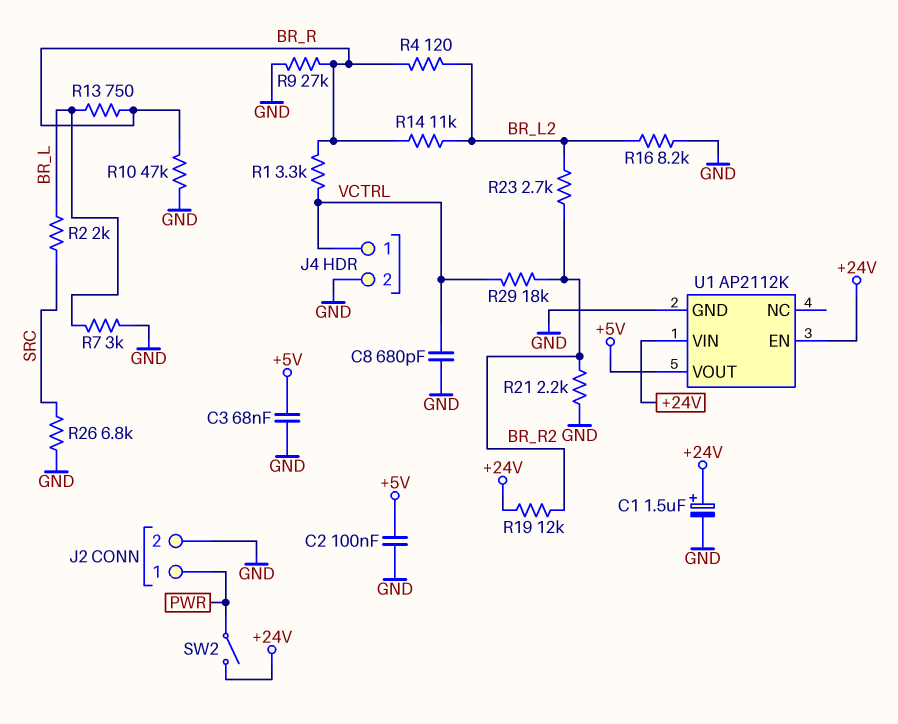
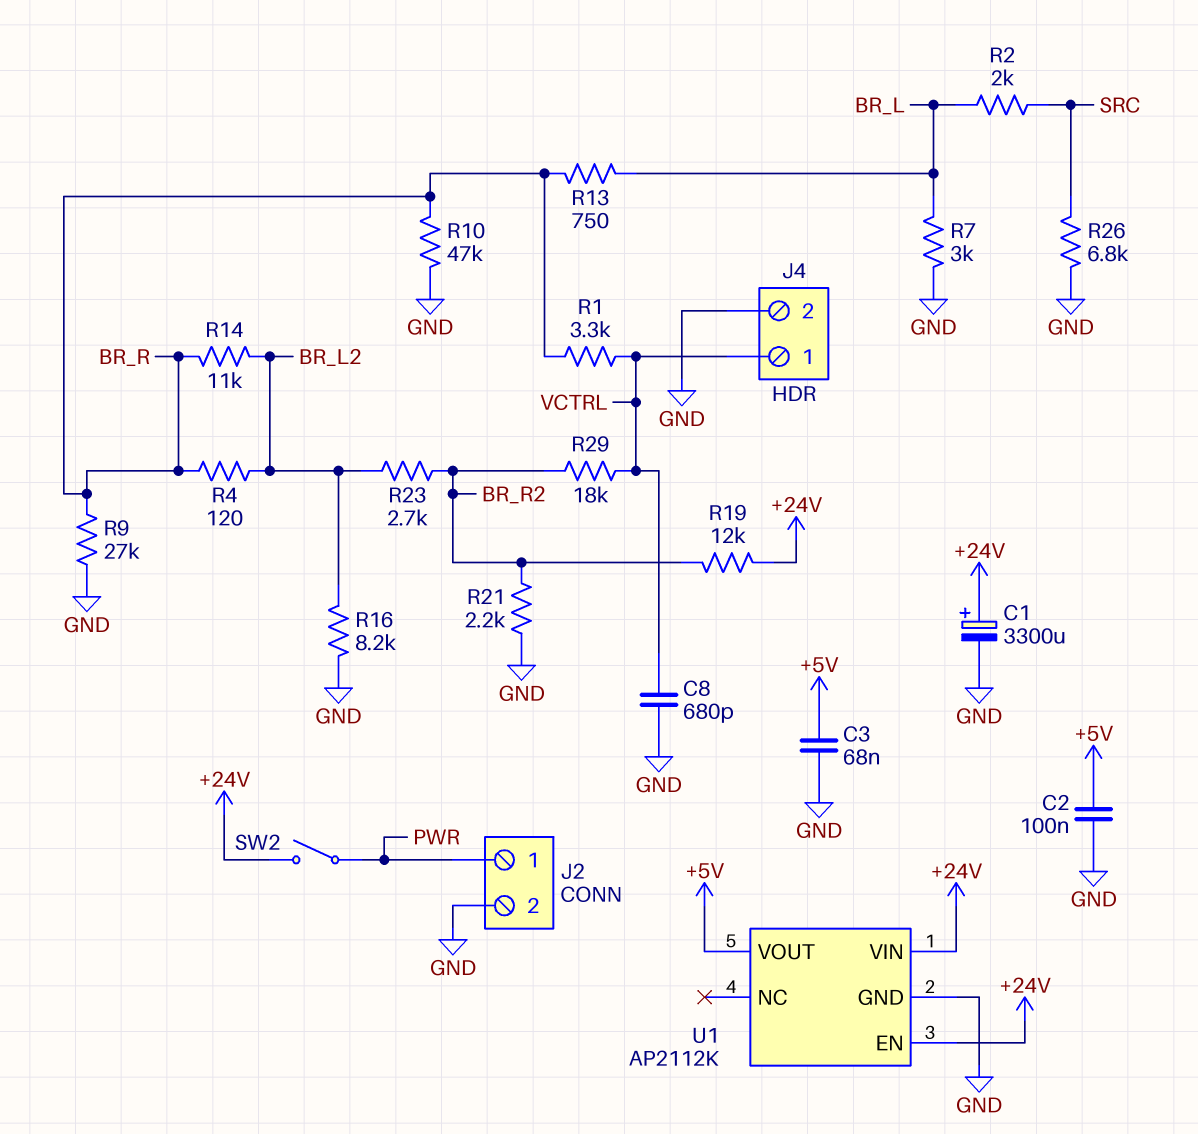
C1: 1.5uF (plus +24V, minus GND) -> 3300uF (plus +24V, minus GND)

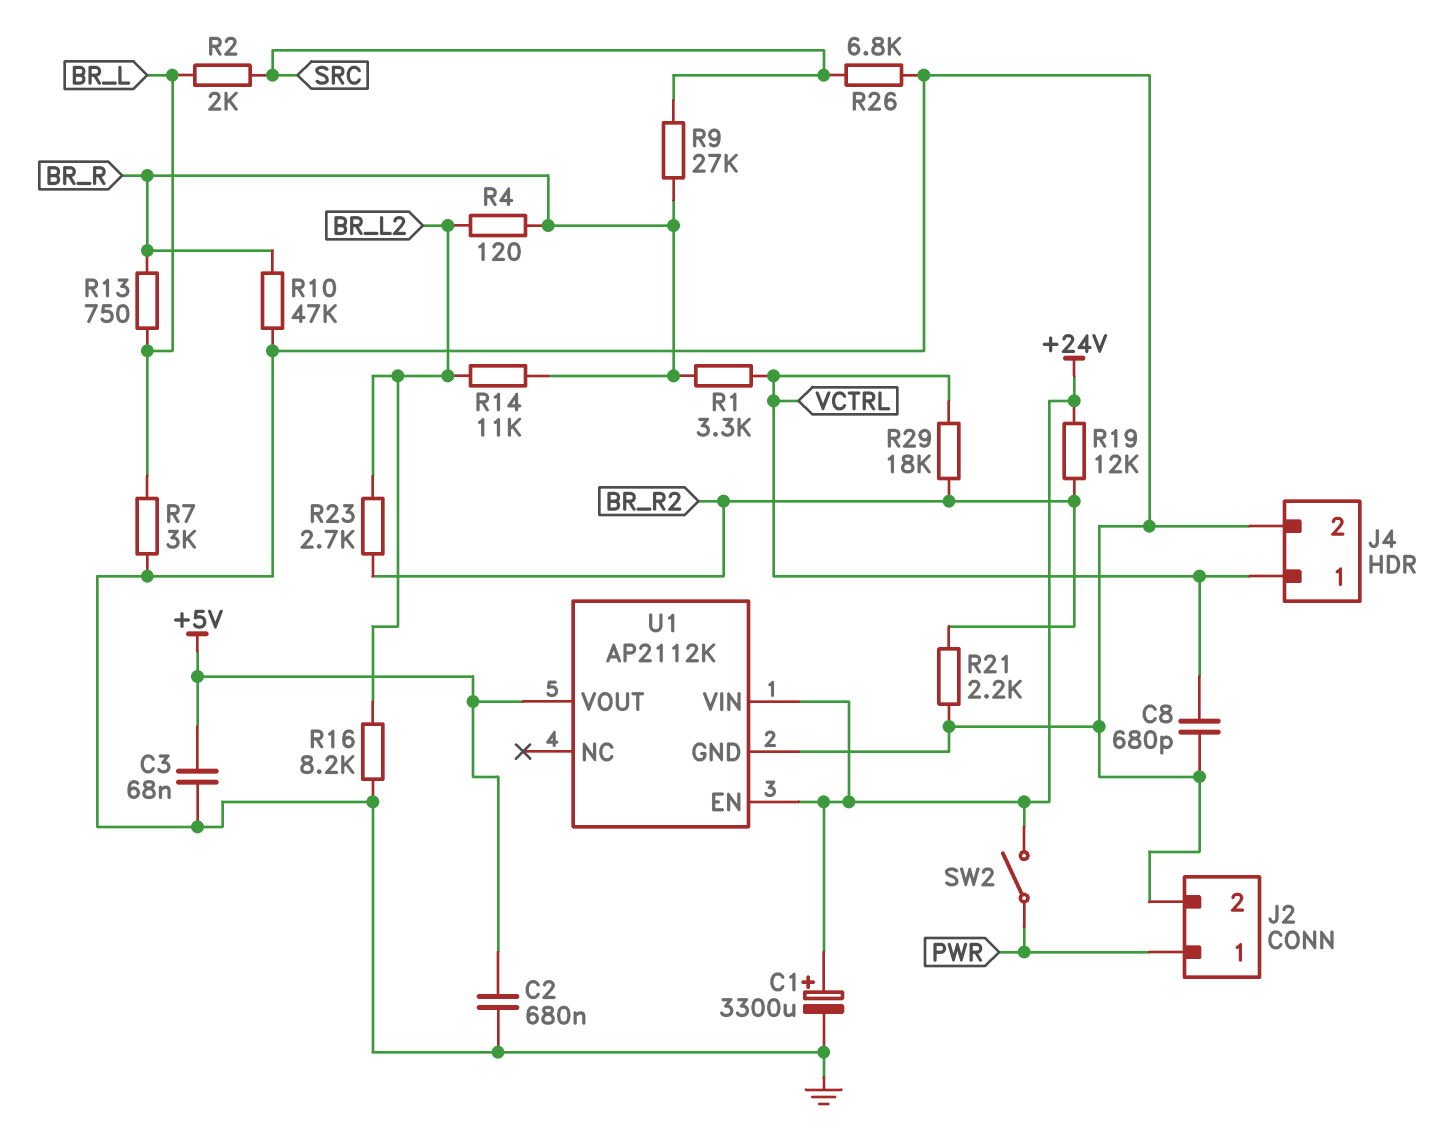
C2: 100nF (+5V, GND) -> 680nF (+5V, GND)
R9: 27k (BR_R, GND) -> 27k (BR_R, SRC)

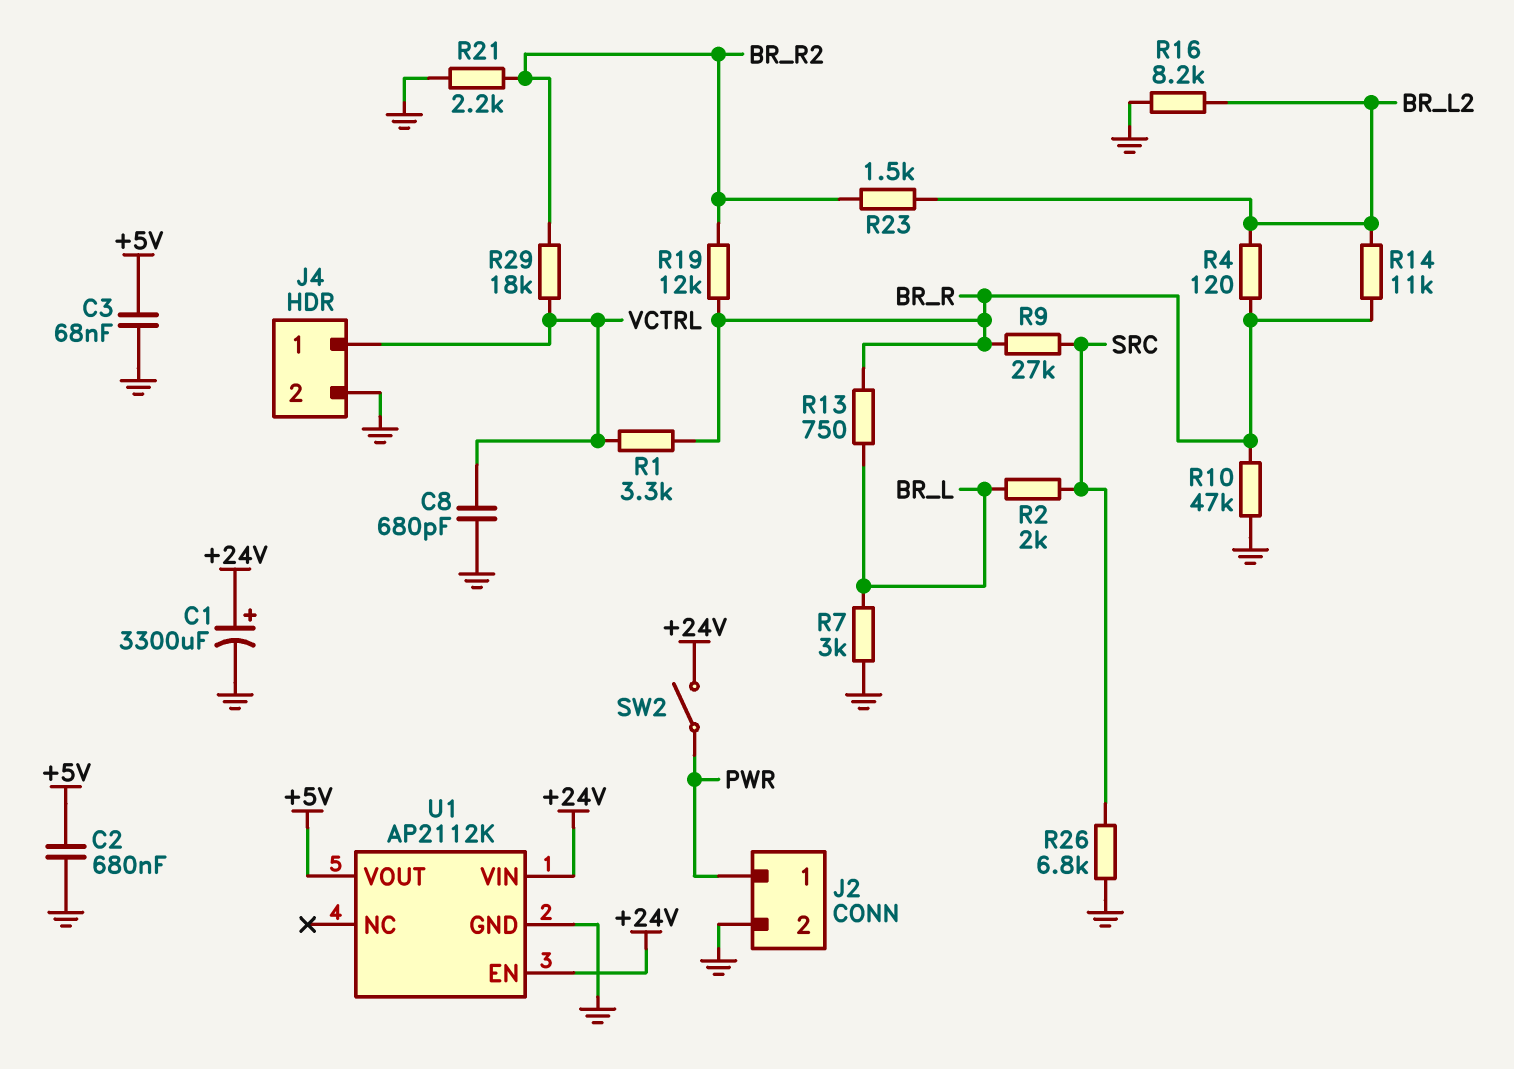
R19: 12k (+24V, BR_R2) -> 12k (BR_R, BR_R2)
R23: 2.7k (BR_L2, BR_R2) -> 1.5k (BR_L2, BR_R2)

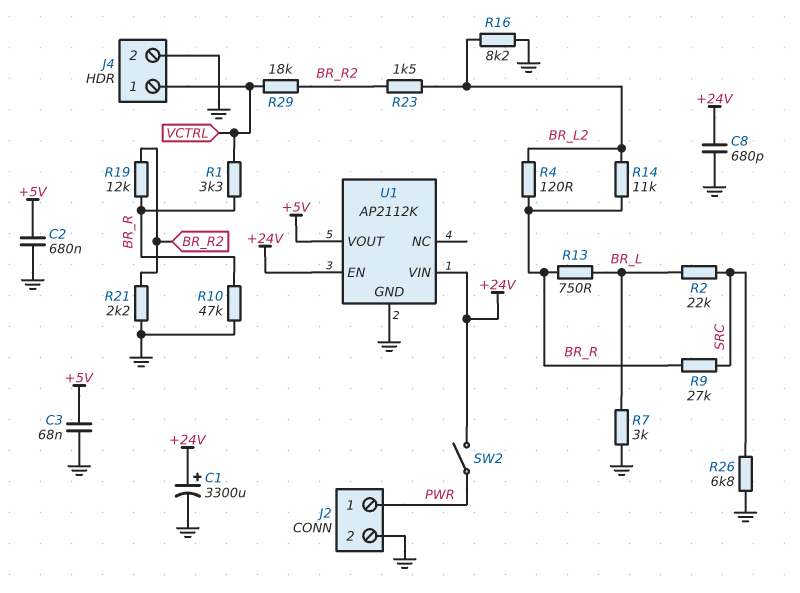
C8: 680pF (GND, VCTRL) -> 680pF (+24V, GND)
R2: 2k (BR_L, SRC) -> 22k (BR_L, SRC)

